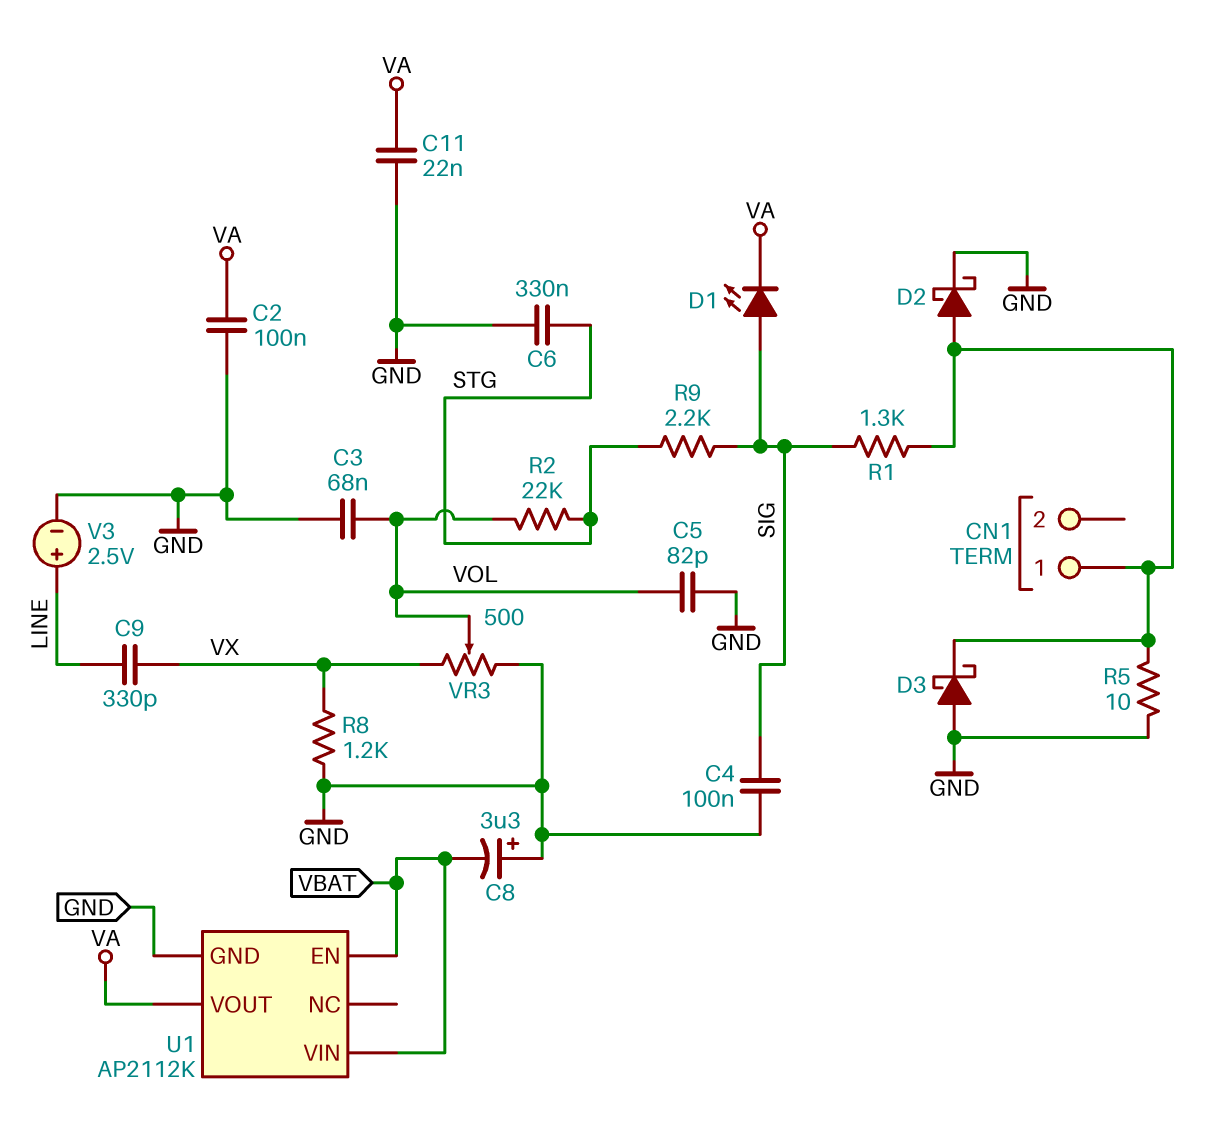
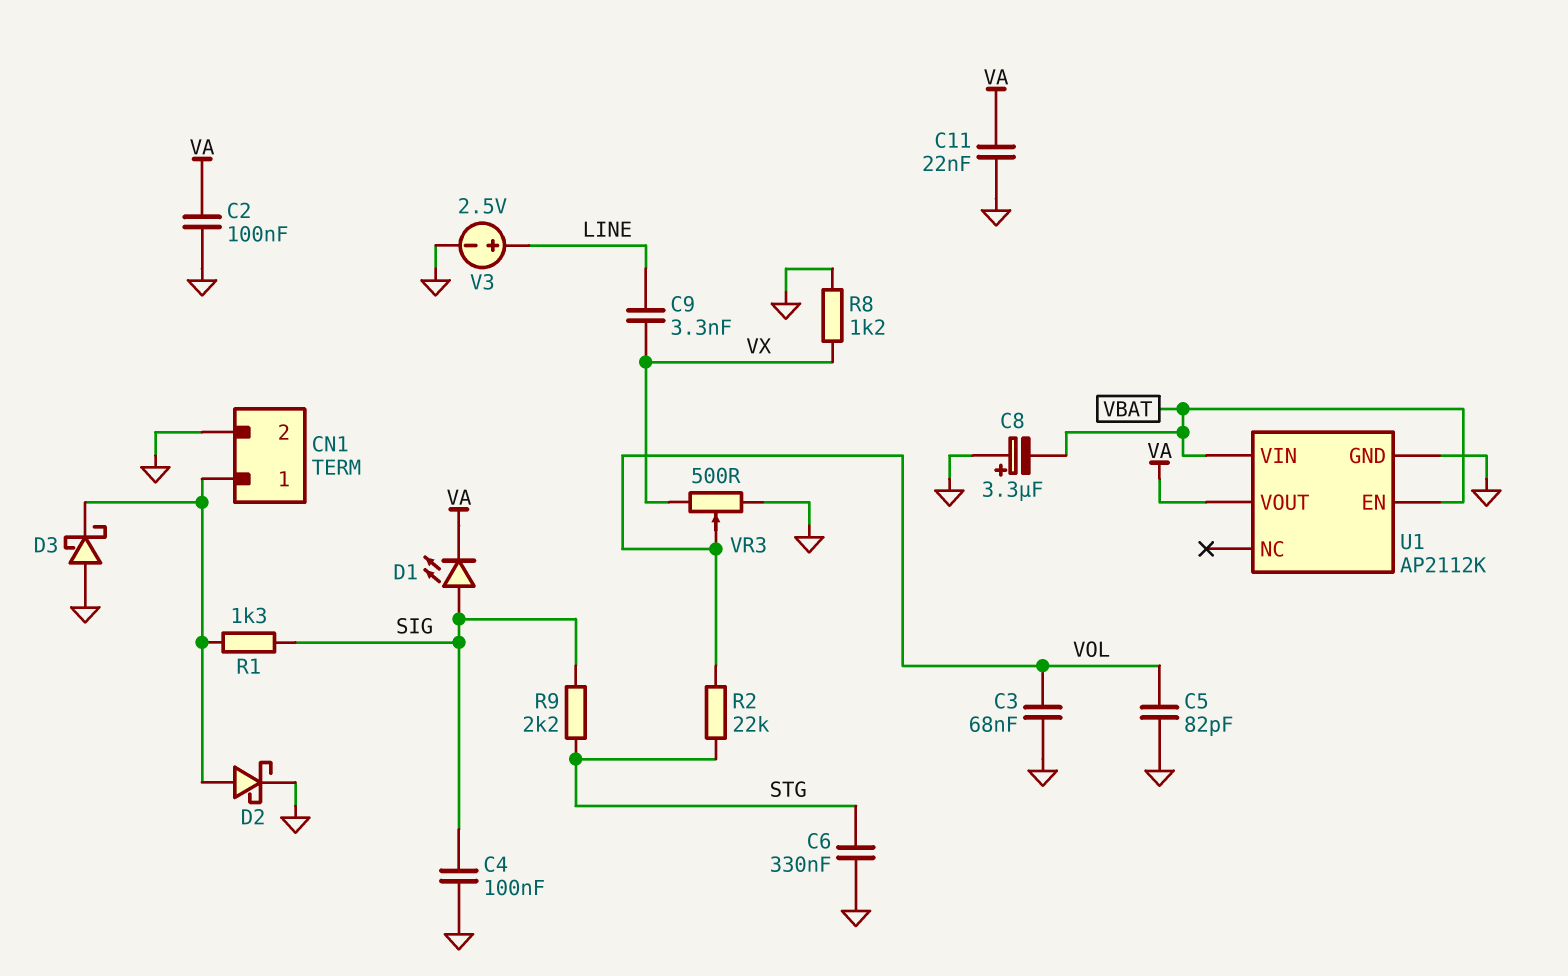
C9: 330pF (LINE, VX) -> 3.3nF (LINE, VX)
CN1 pin 2: none -> GND
R5: 10 (CN1/1, GND) -> none

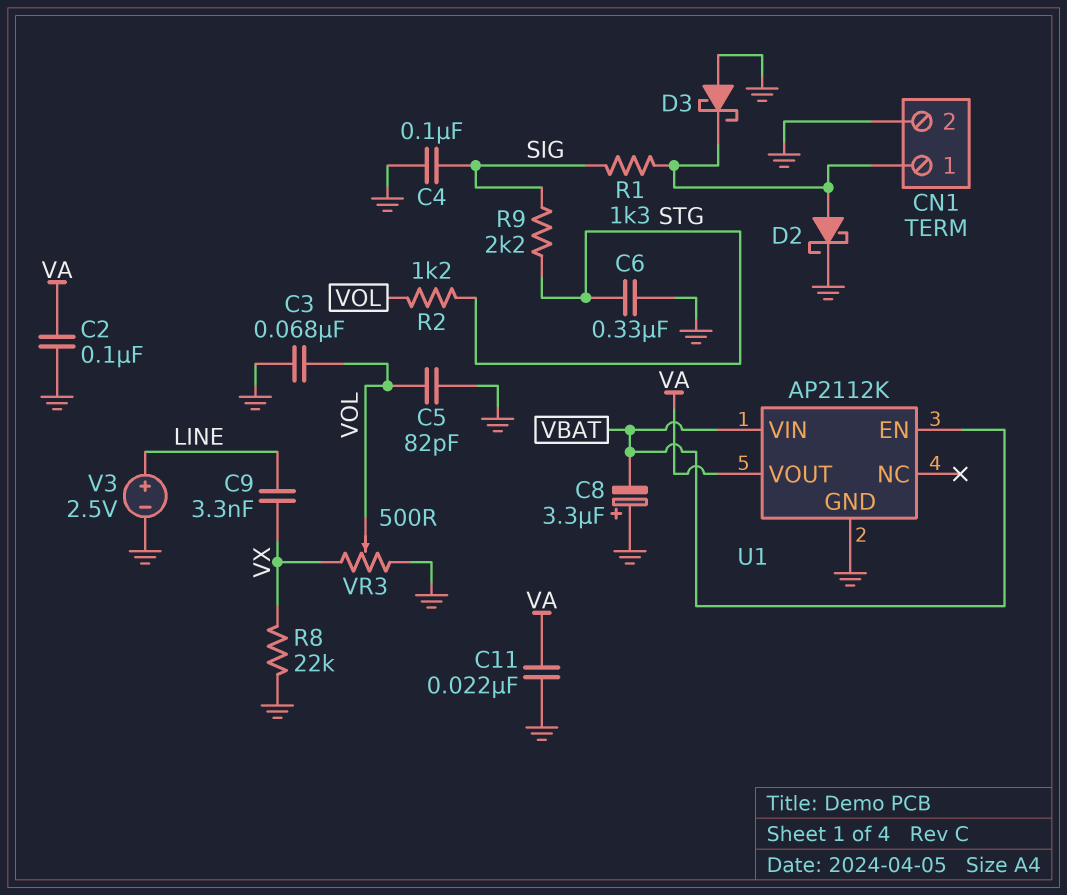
D1: LED (A SIG, K VA) -> none
R2: 22k (STG, VOL) -> 1.2k (STG, VOL)
R8: 1.2k (GND, VX) -> 22k (GND, VX)

